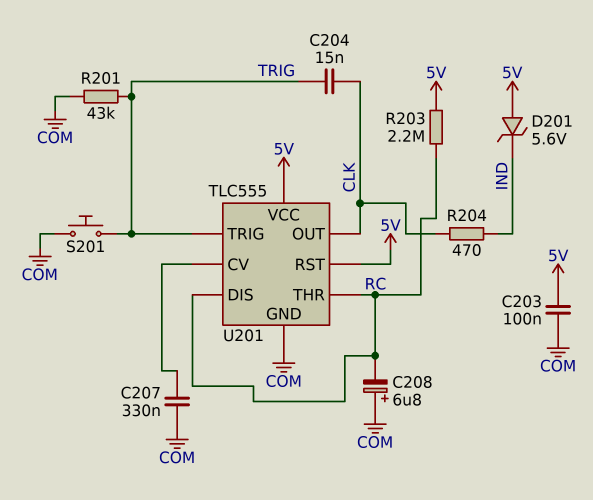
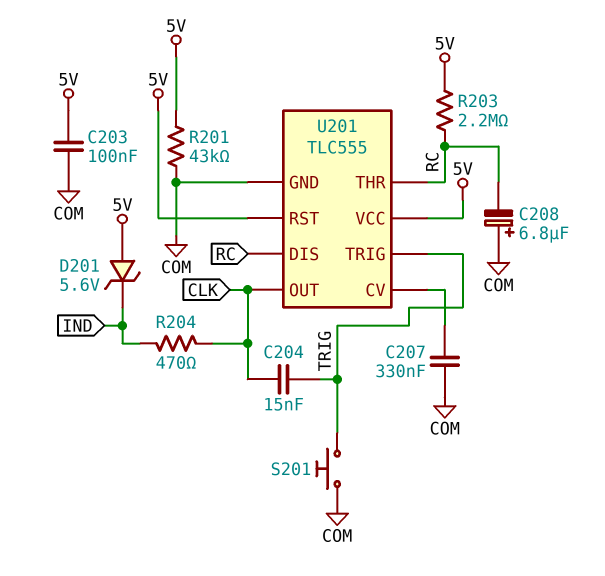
R201: 43k (COM, TRIG) -> 43k (5V, COM)

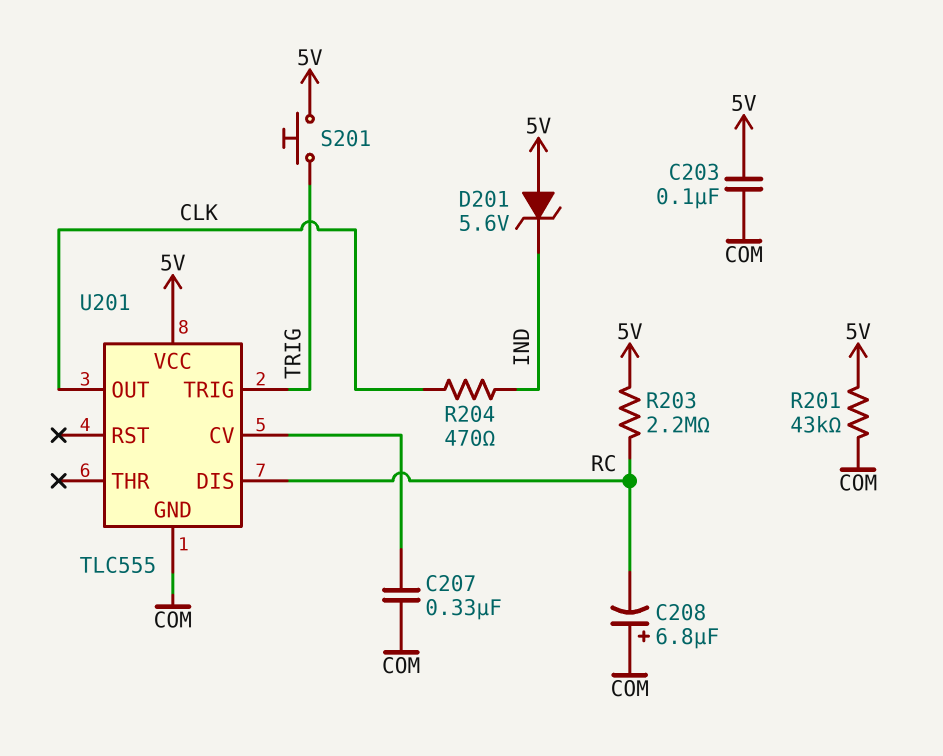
C204: 15nF (CLK, TRIG) -> none
S201: button (COM, TRIG) -> button (5V, TRIG)
U201 pin RST: 5V -> none
U201 pin THR: RC -> none

